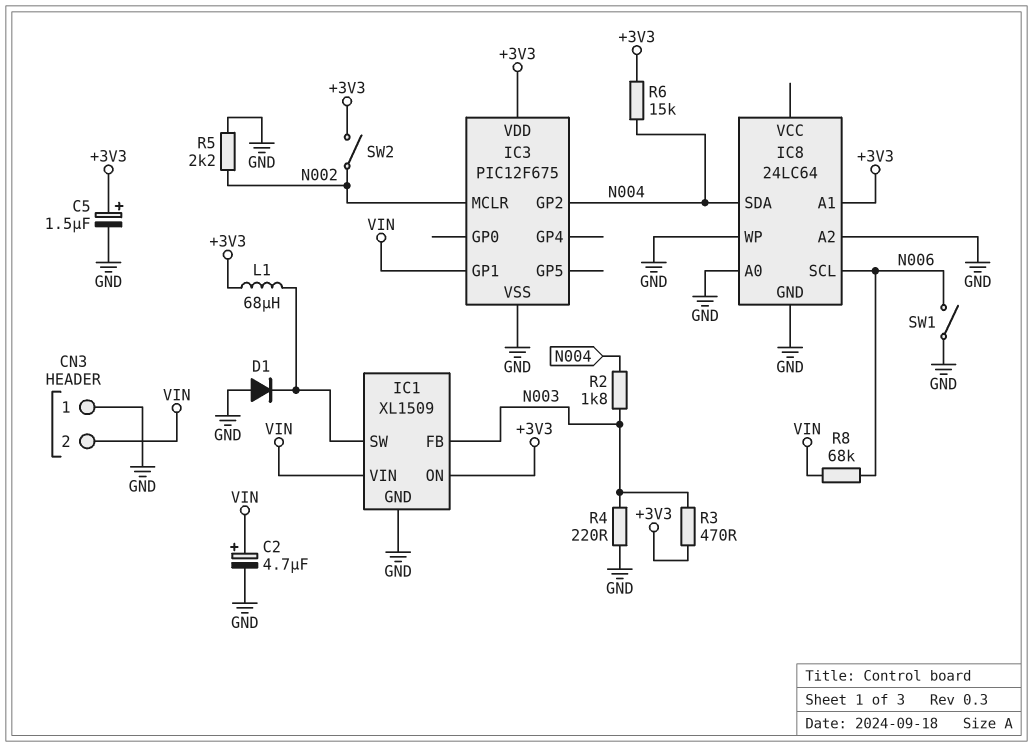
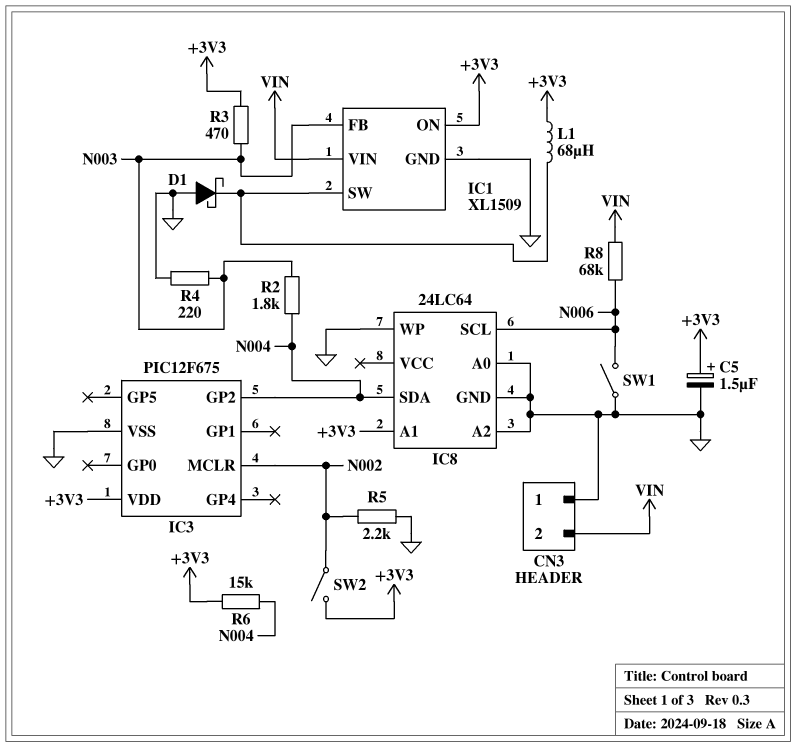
C2: 4.7uF (plus VIN, minus GND) -> none
D1: diode (A GND, K IC1/SW) -> schottky (A GND, K IC1/SW)
IC3 pin GP1: VIN -> none

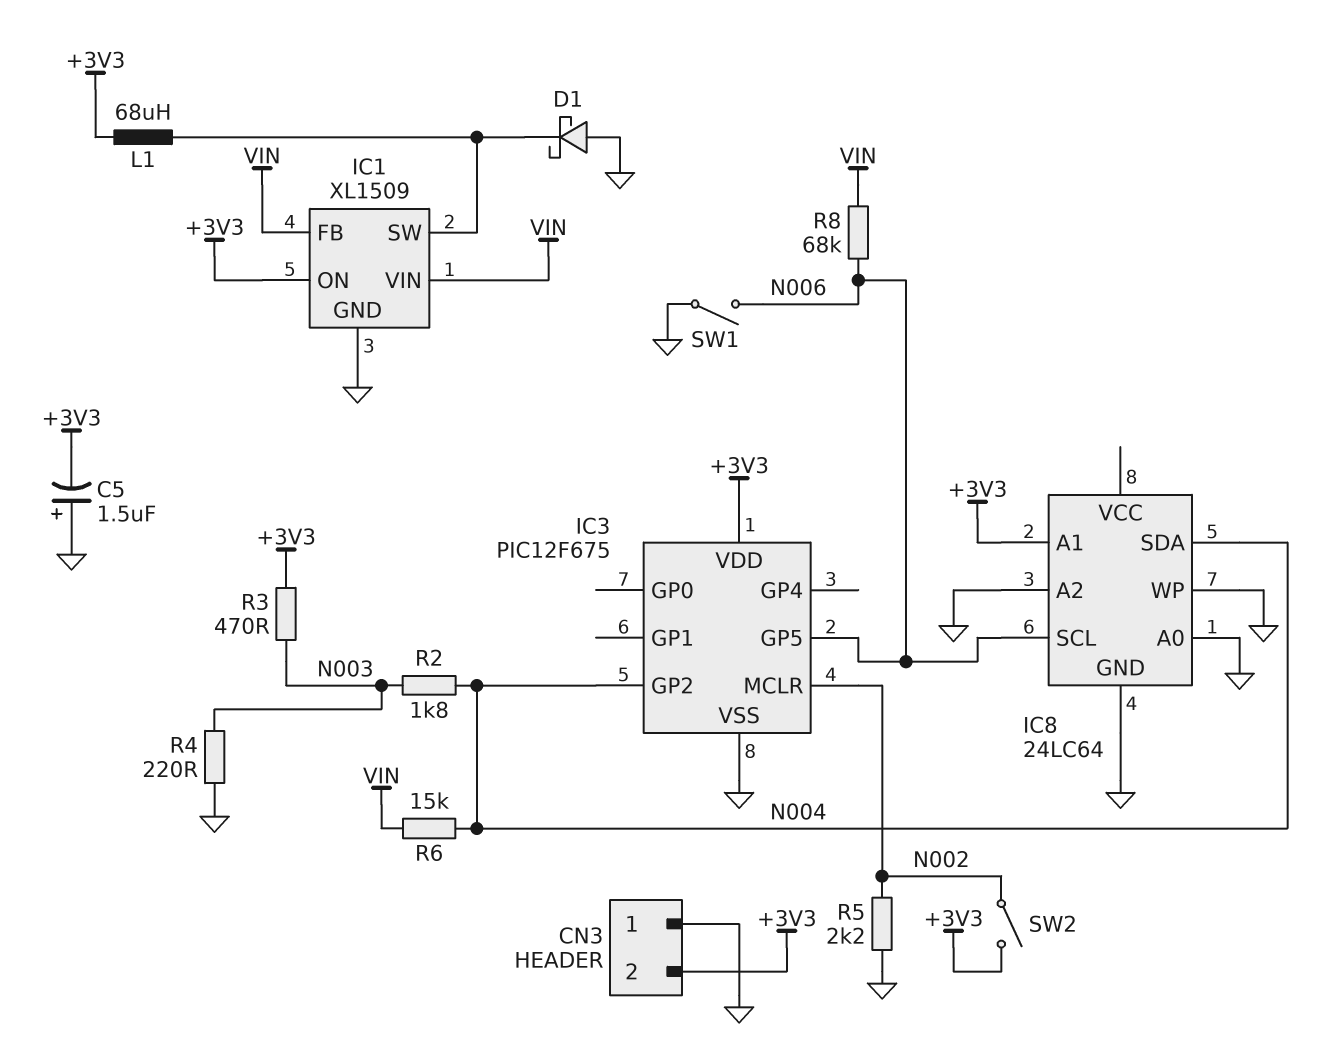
C5: 1.5uF (plus +3V3, minus GND) -> 1.5uF (plus GND, minus +3V3)
CN3 pin 2: VIN -> +3V3
IC1 pin FB: N003 -> VIN
IC3 pin GP5: none -> N006
R6: 15k (+3V3, N004) -> 15k (N004, VIN)

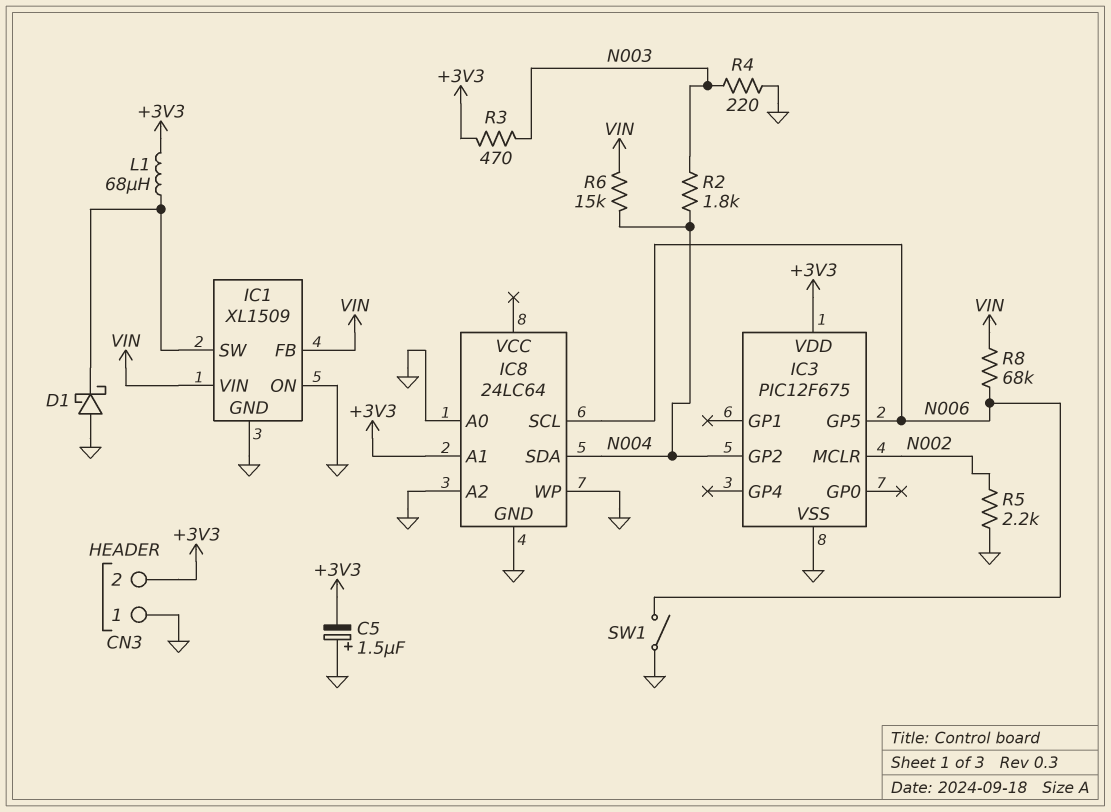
IC1 pin ON: +3V3 -> GND
SW2: switch (+3V3, N002) -> none

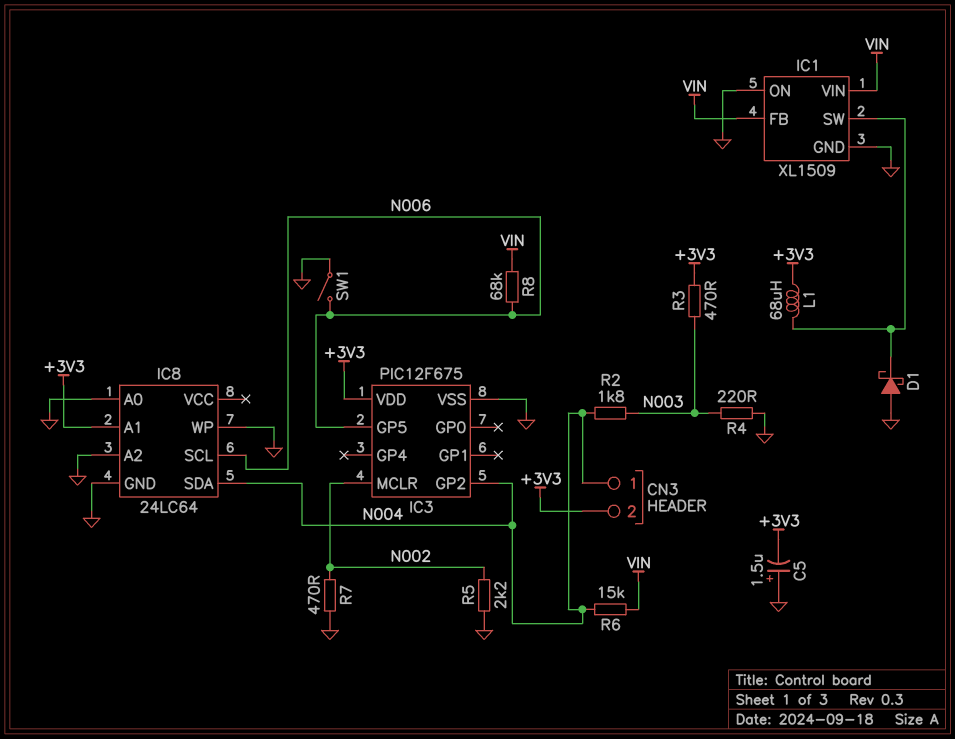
CN3 pin 1: GND -> N004
R7: none -> 470 (GND, N002)

